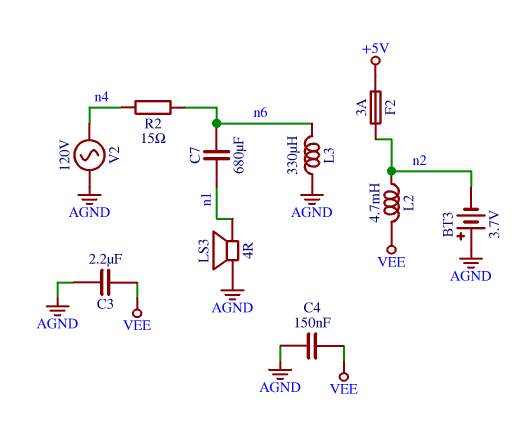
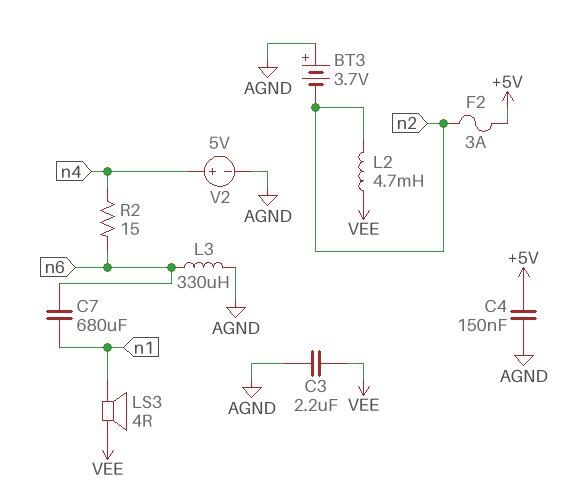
C4: 150nF (AGND, VEE) -> 150nF (+5V, AGND)
LS3: speaker 4R (AGND, n1) -> speaker 4R (VEE, n1)
V2: AC 120V (AGND, n4) -> 5V (plus n4, minus AGND)

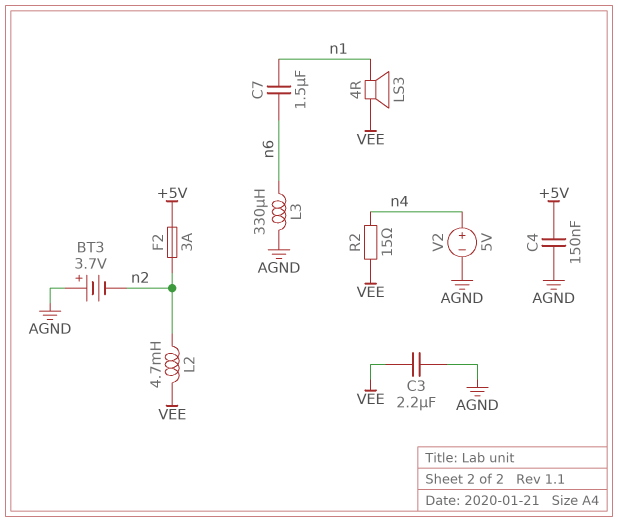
C7: 680uF (n1, n6) -> 1.5uF (n1, n6)
R2: 15 (n4, n6) -> 15 (VEE, n4)

